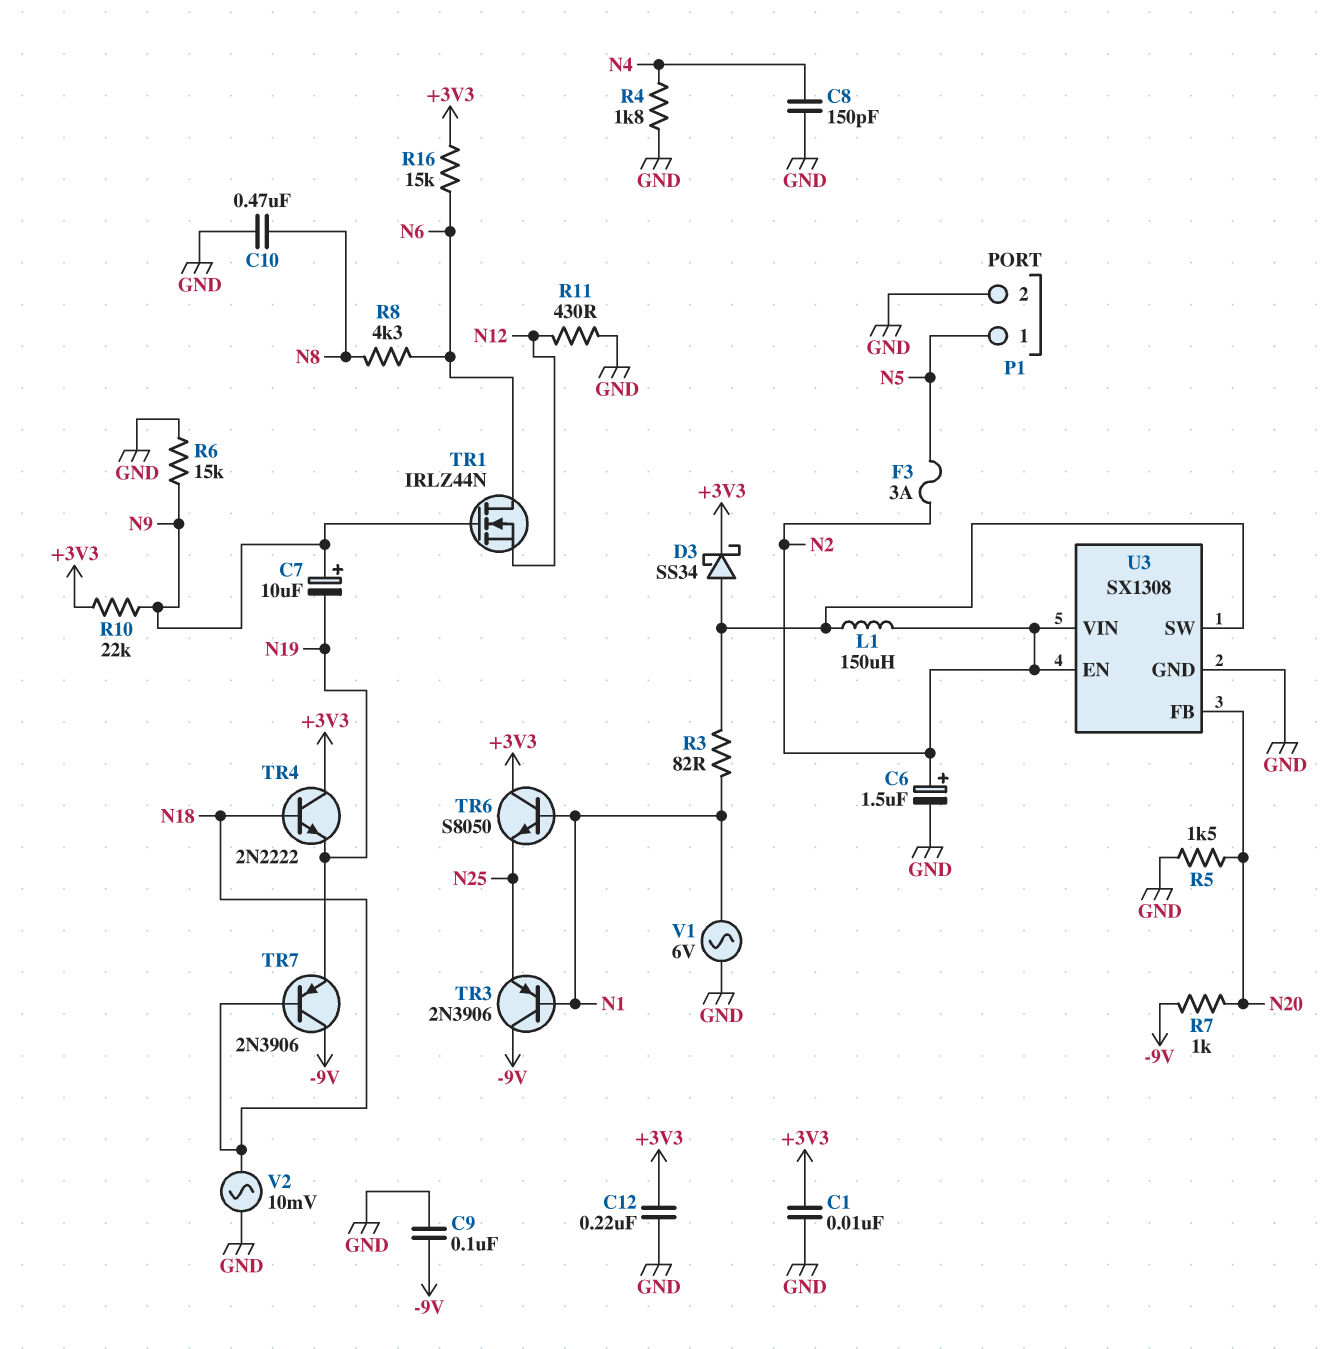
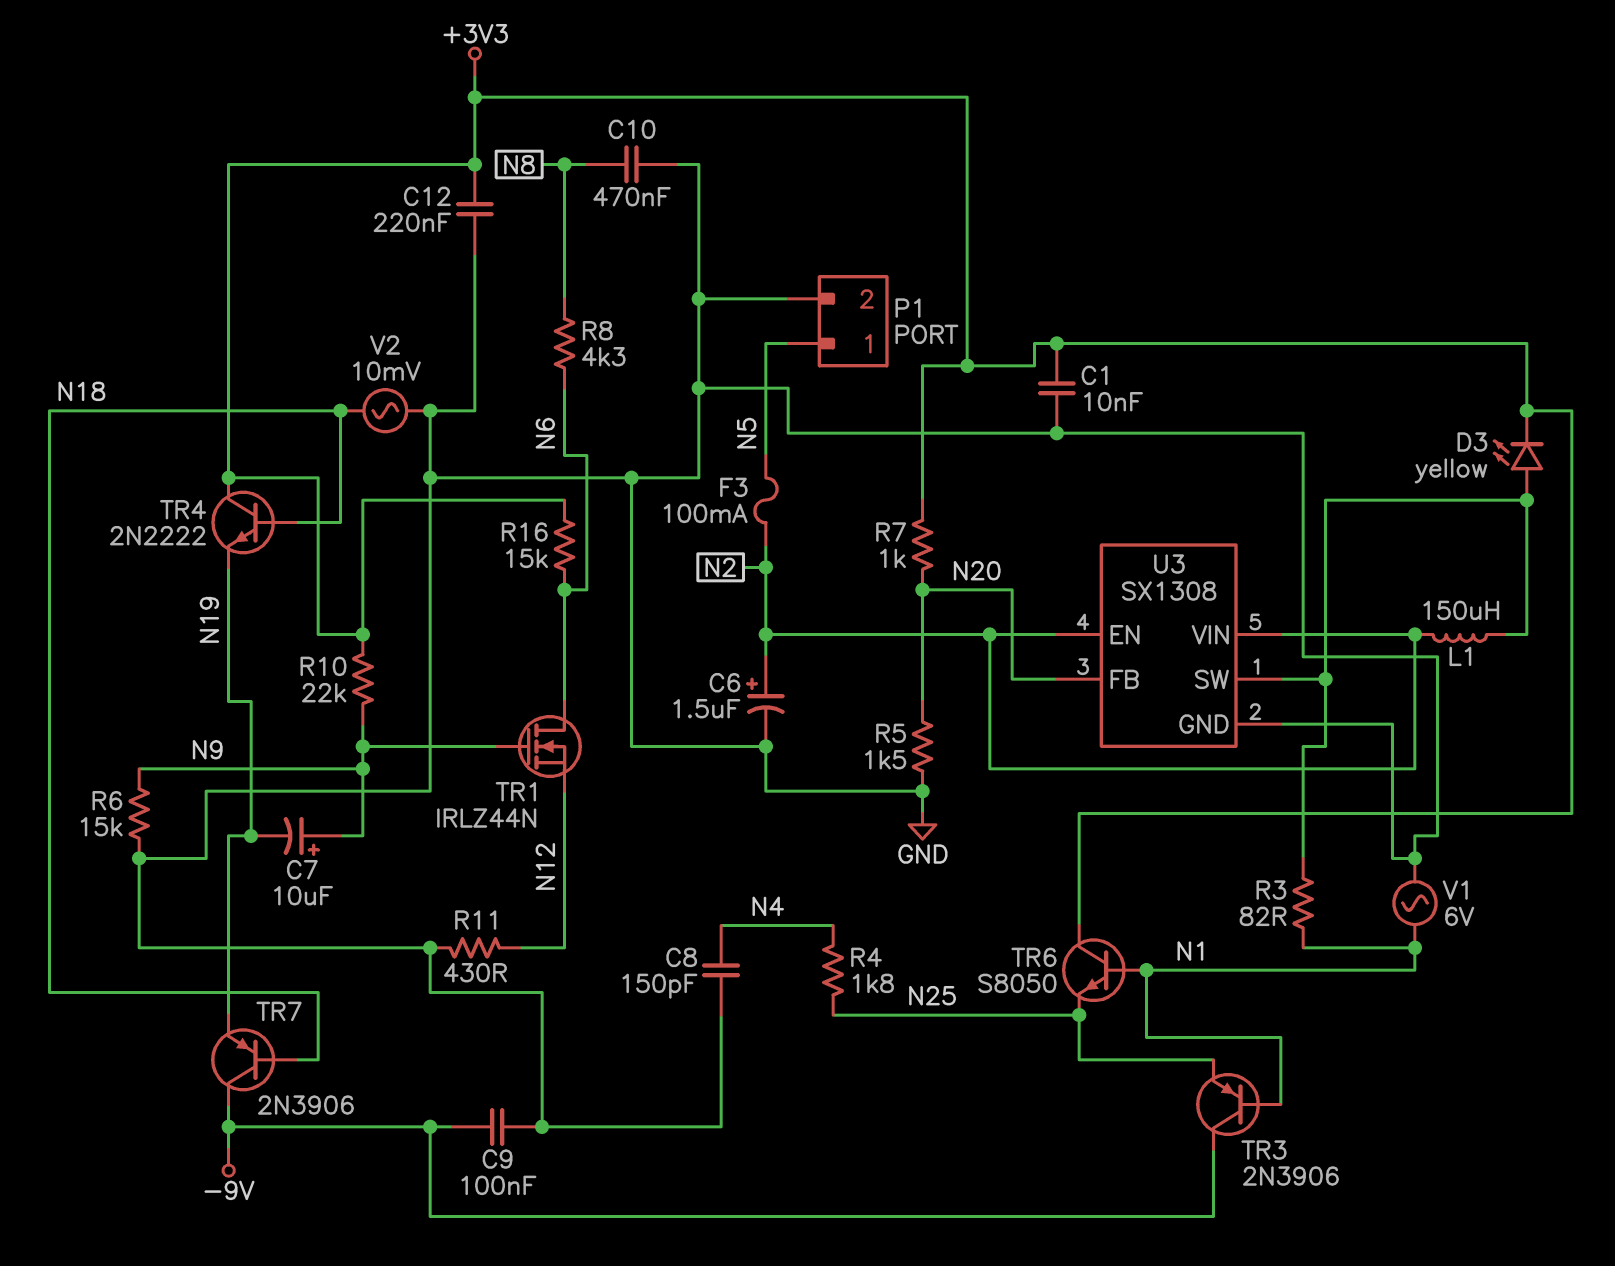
D3: schottky SS34 (A U3/SW, K +3V3) -> LED yellow (A U3/SW, K +3V3)
F3: 3A (N2, N5) -> 100mA (N2, N5)
R4: 1.8k (GND, N4) -> 1.8k (N4, N25)
R7: 1k (-9V, N20) -> 1k (+3V3, N20)

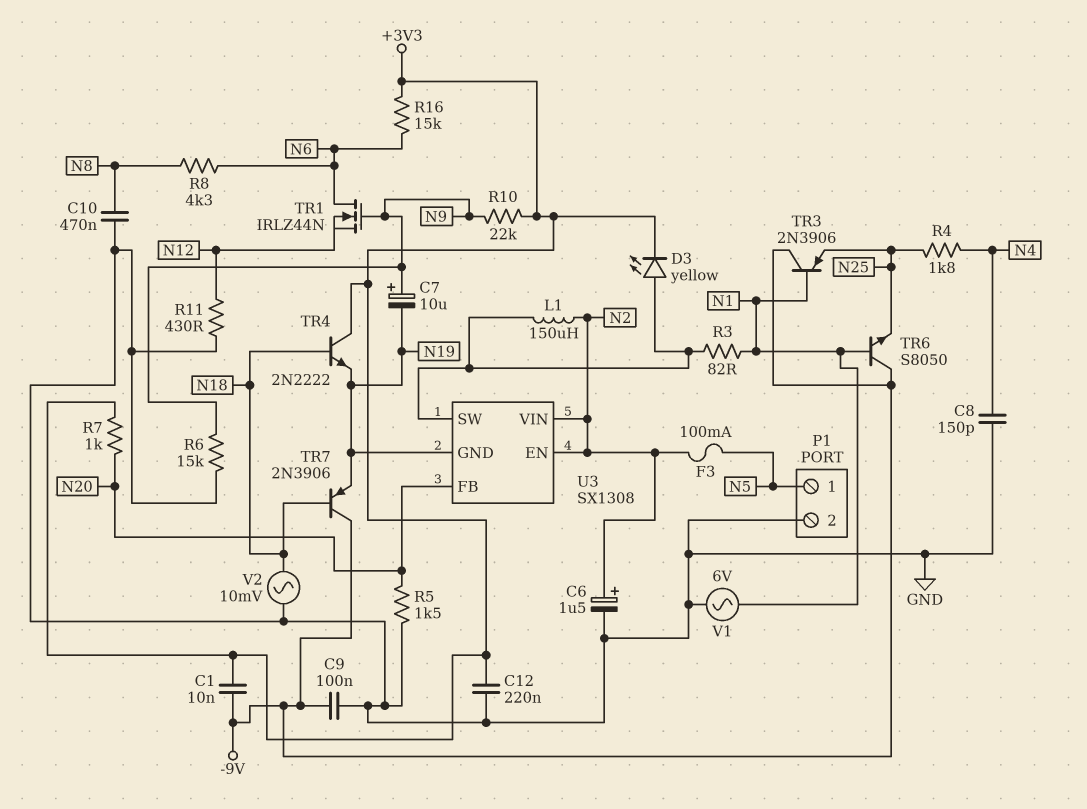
C1: 10nF (+3V3, GND) -> 10nF (+3V3, -9V)
TR6: NPN S8050 (B N1, C +3V3, E N25) -> NPN S8050 (B N1, C -9V, E N25)
U3 pin GND: GND -> N19

